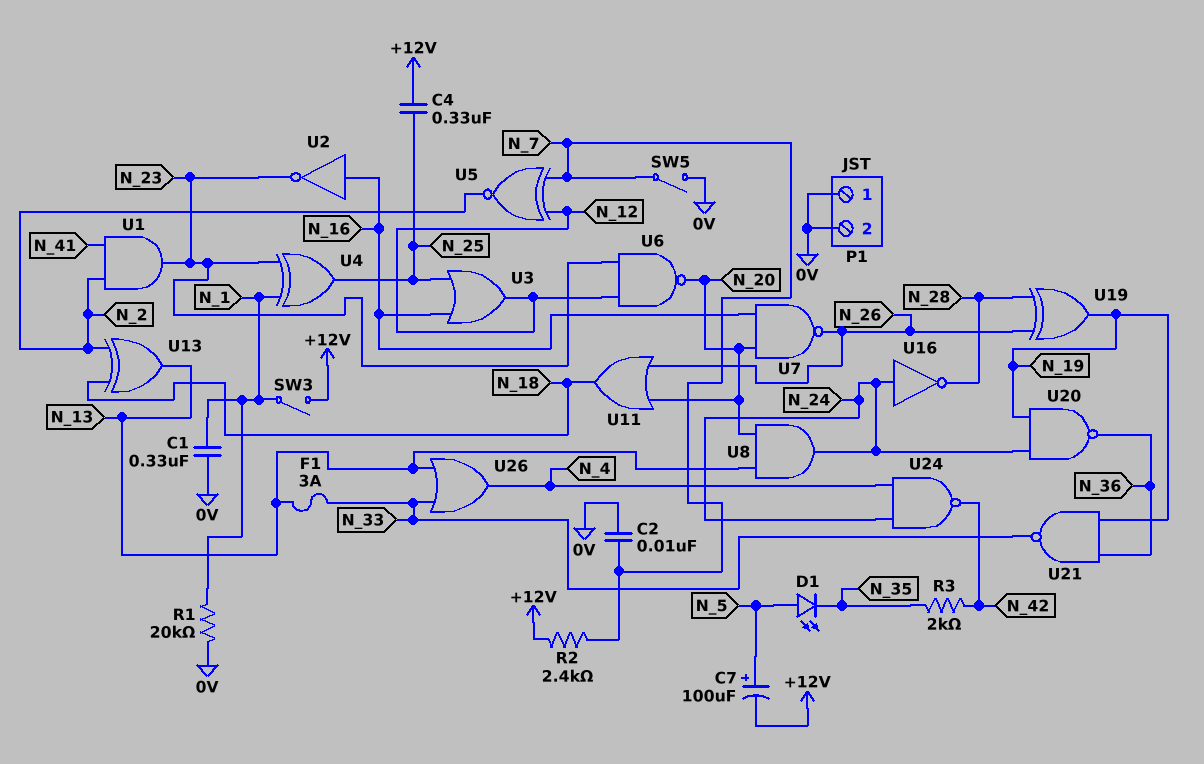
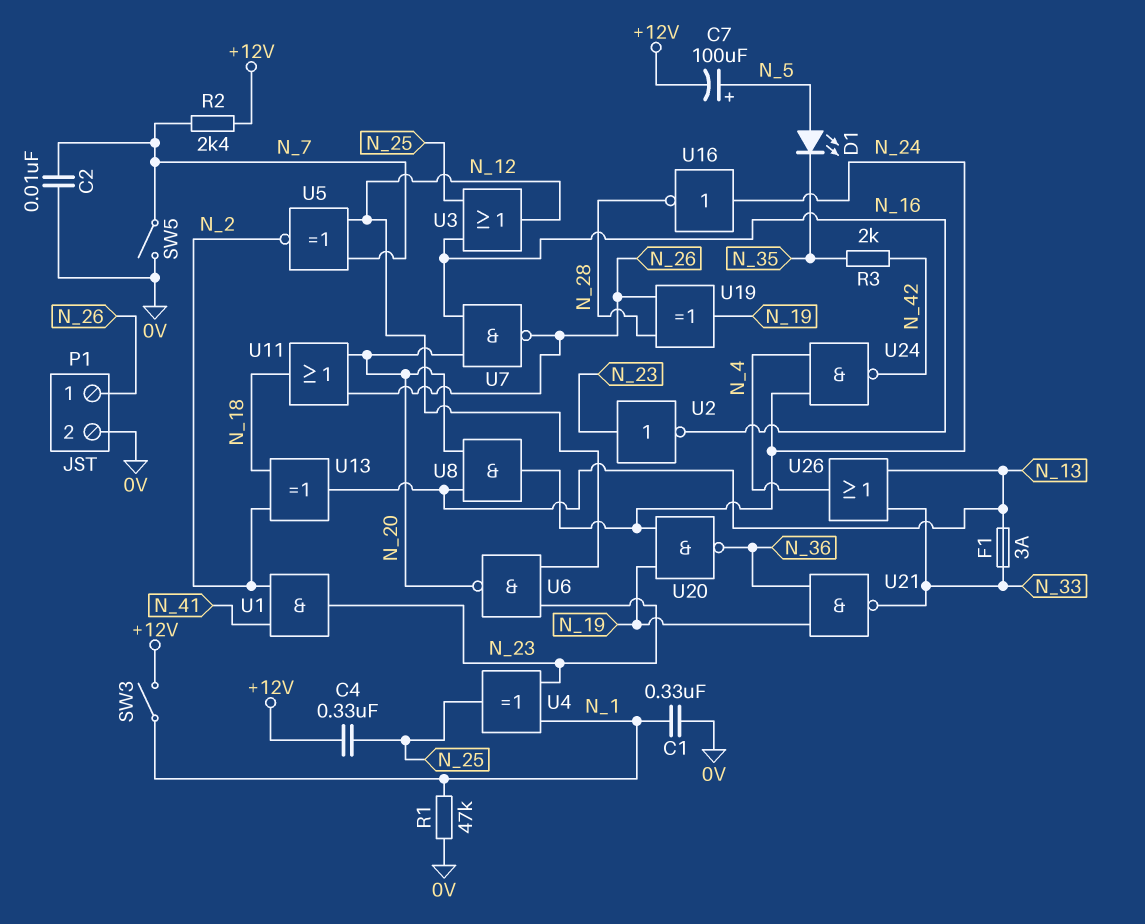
P1 pin 1: 0V -> N_26
R1: 20k (0V, N_1) -> 47k (0V, N_1)
U2: NOT (in N_16, out N_23) -> NOT (in N_23, out N_16)

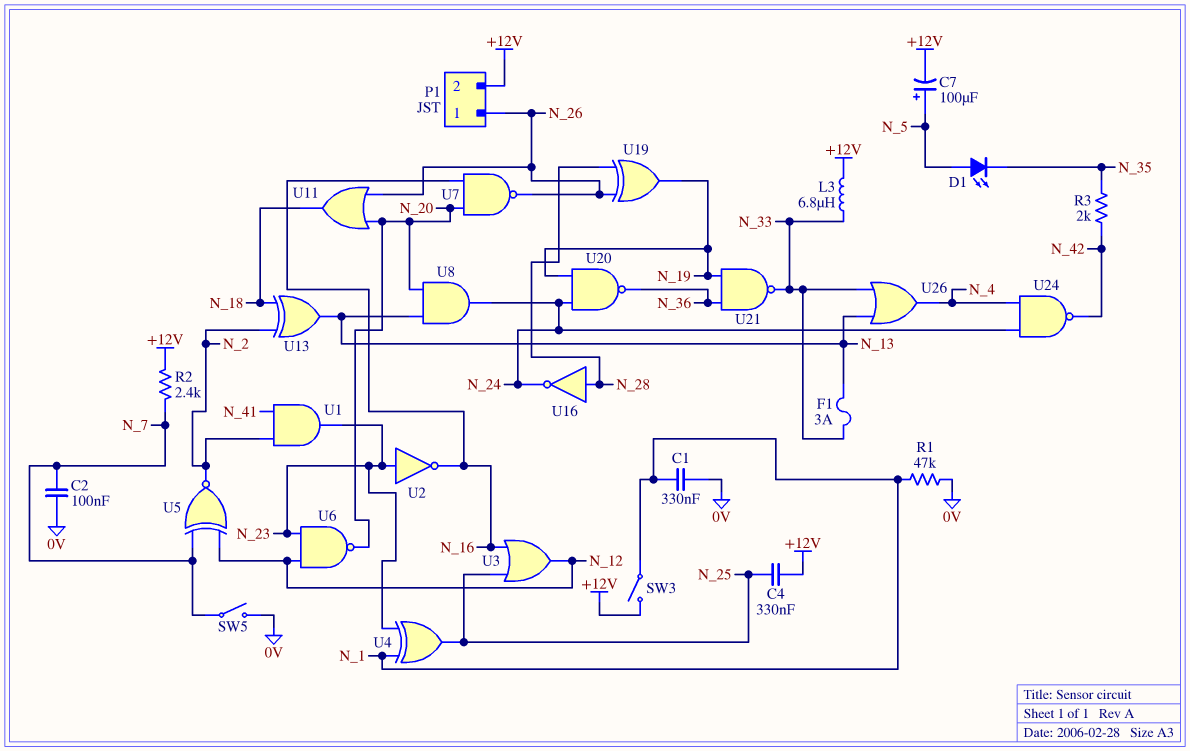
C2: 10nF (0V, N_7) -> 100nF (0V, N_7)
L3: none -> 6.8uH (+12V, N_33)
P1 pin 2: 0V -> +12V
U16: NOT (in N_24, out N_28) -> NOT (in N_28, out N_24)

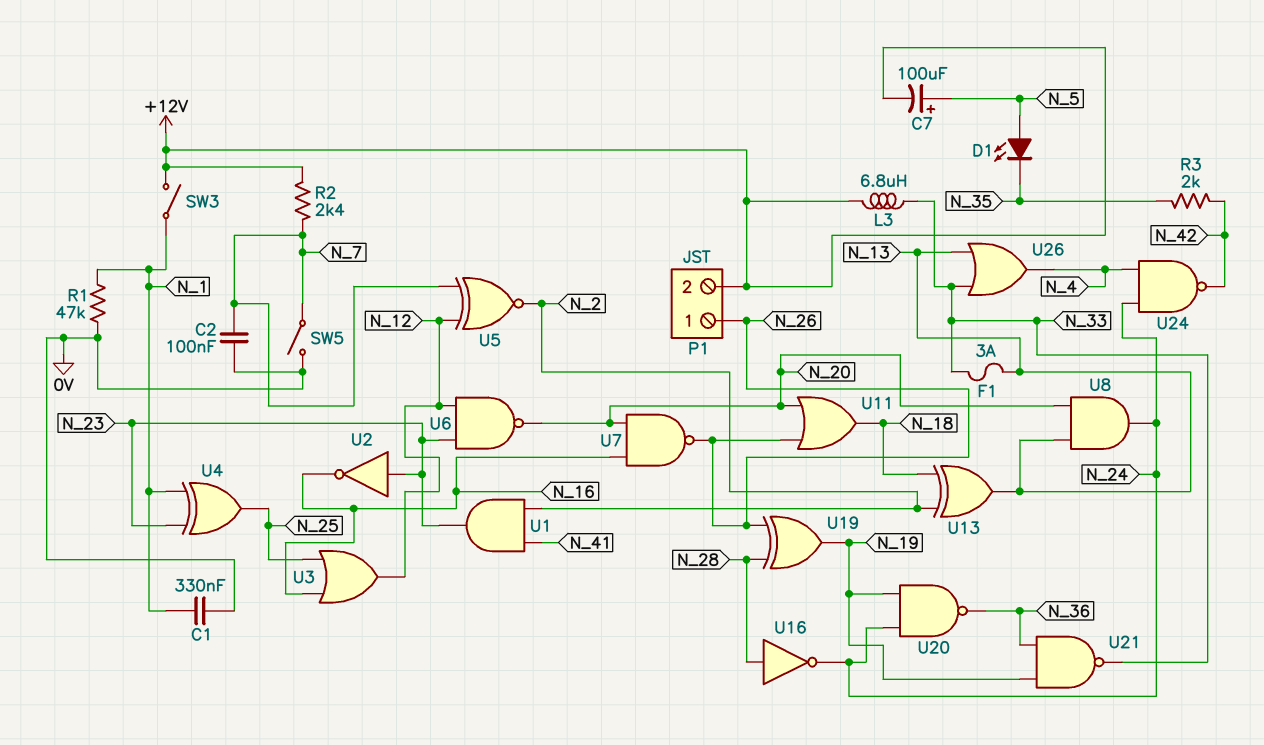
C4: 330nF (+12V, N_25) -> none

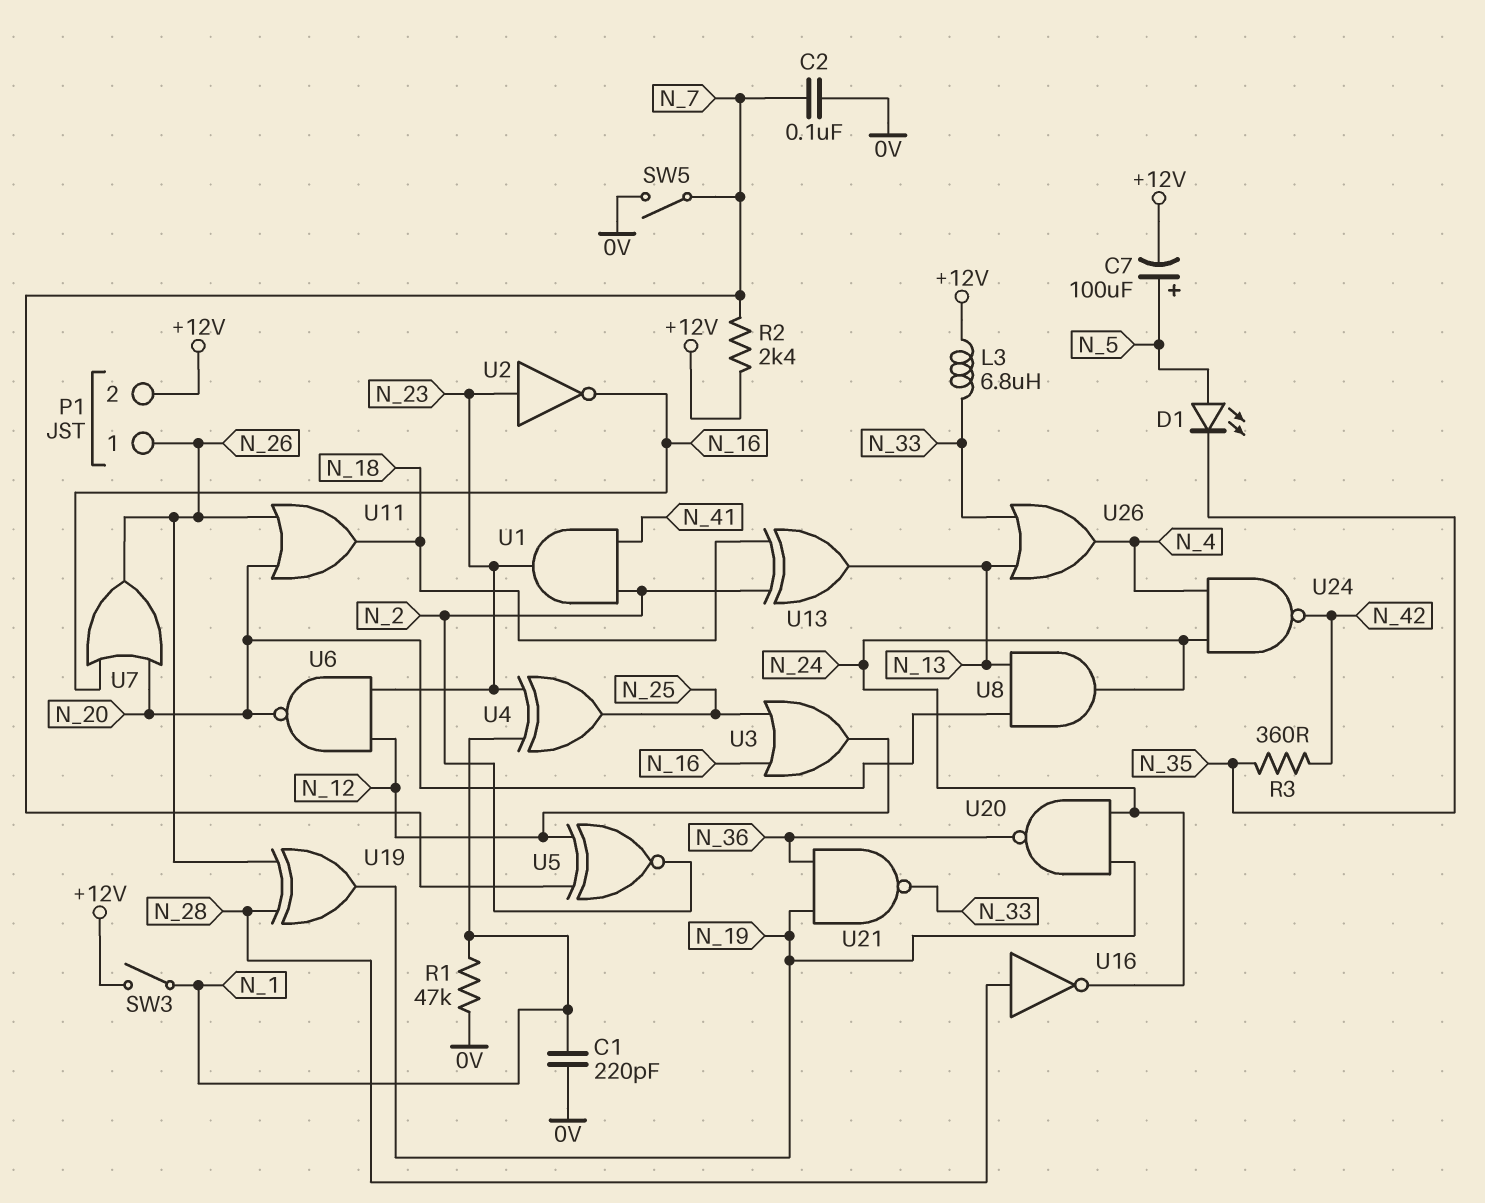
C1: 330nF (0V, N_1) -> 220pF (0V, N_1)
F1: 3A (N_13, N_33) -> none
R3: 2k (N_35, N_42) -> 360 (N_35, N_42)
U7: NAND (in N_16, in N_20, out N_26) -> OR (in N_16, in N_20, out N_26)

